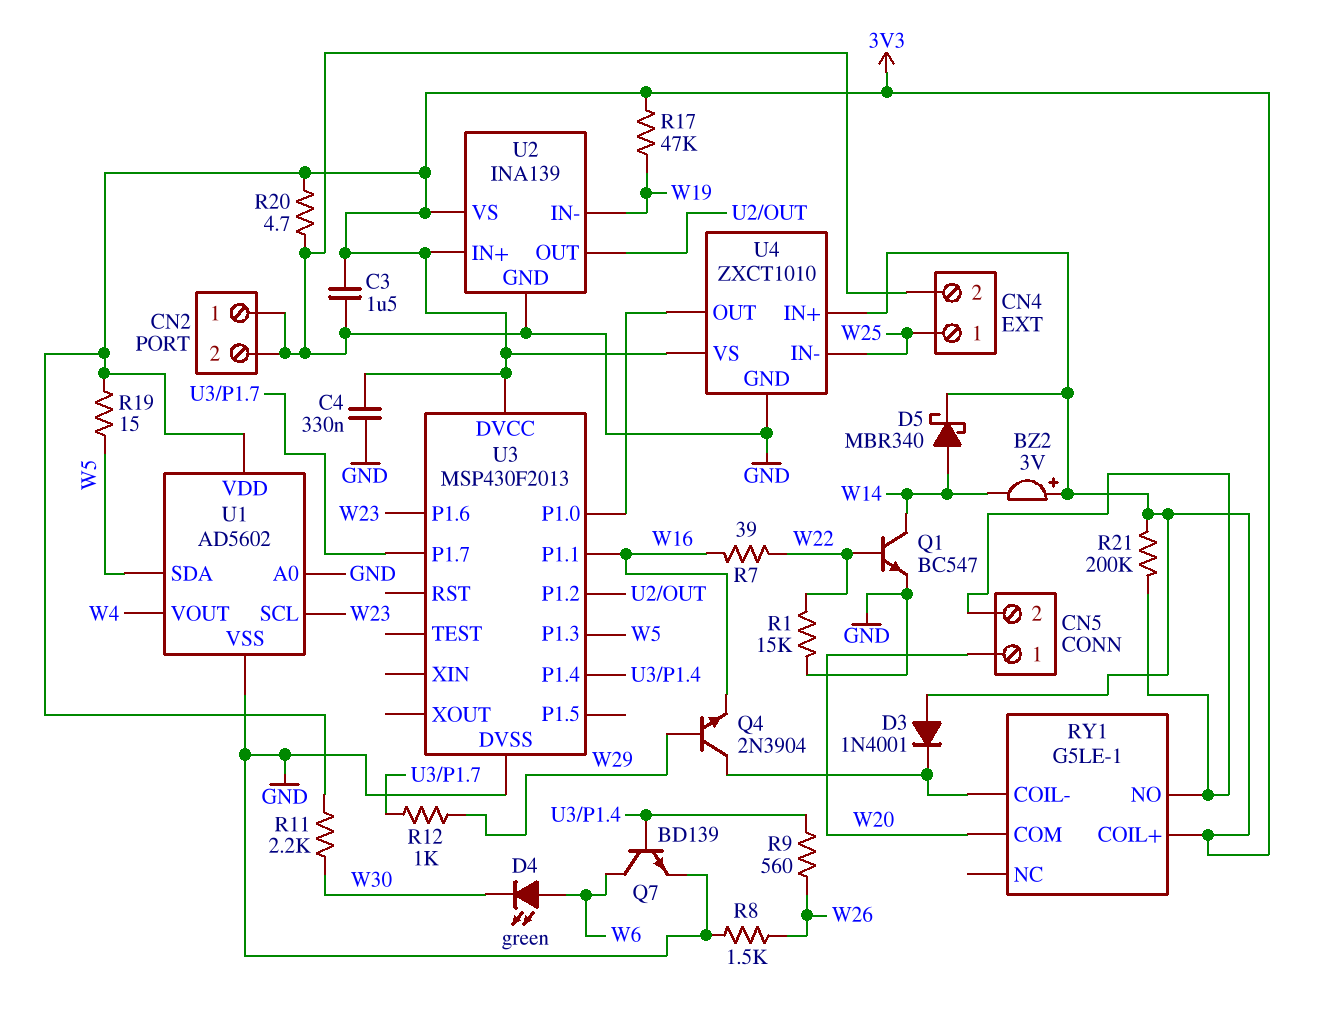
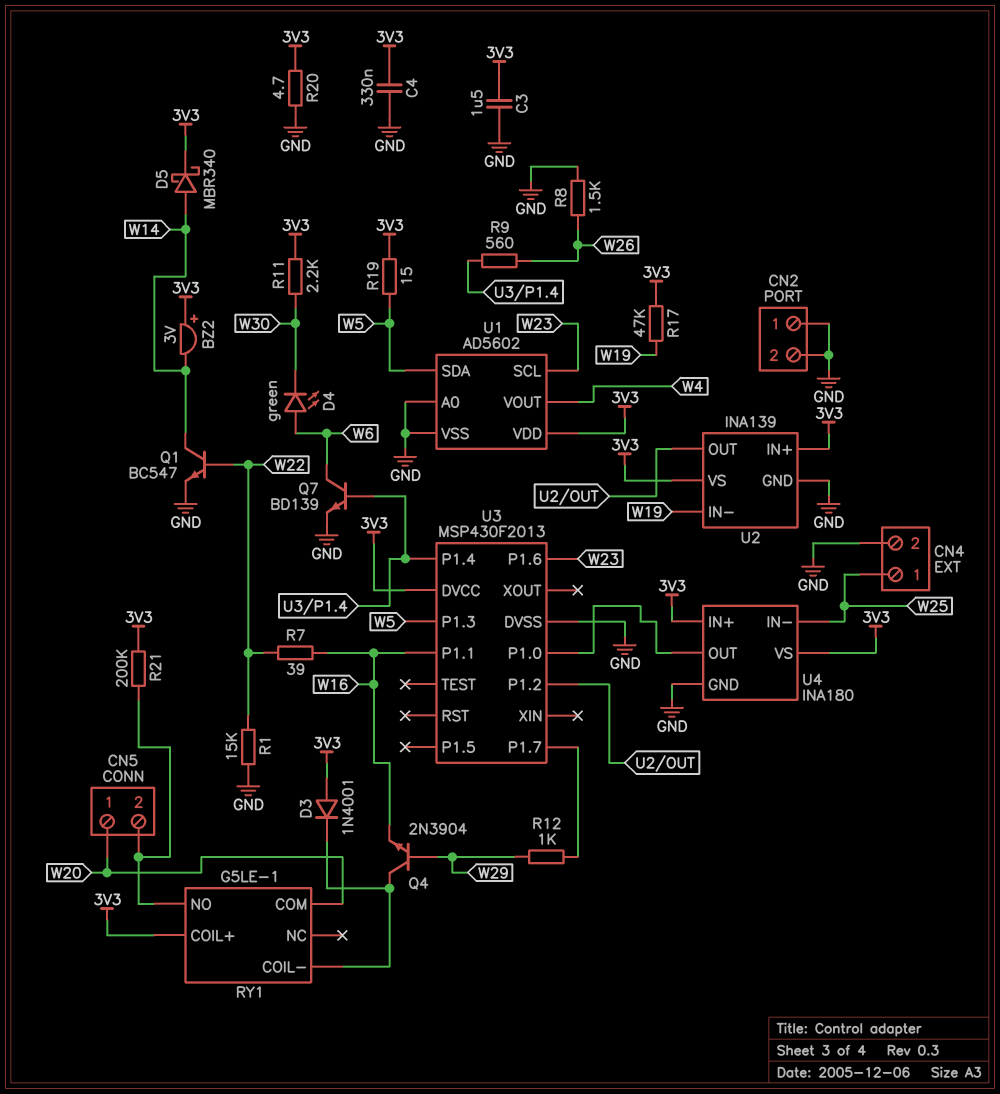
U4: ZXCT1010 -> INA180

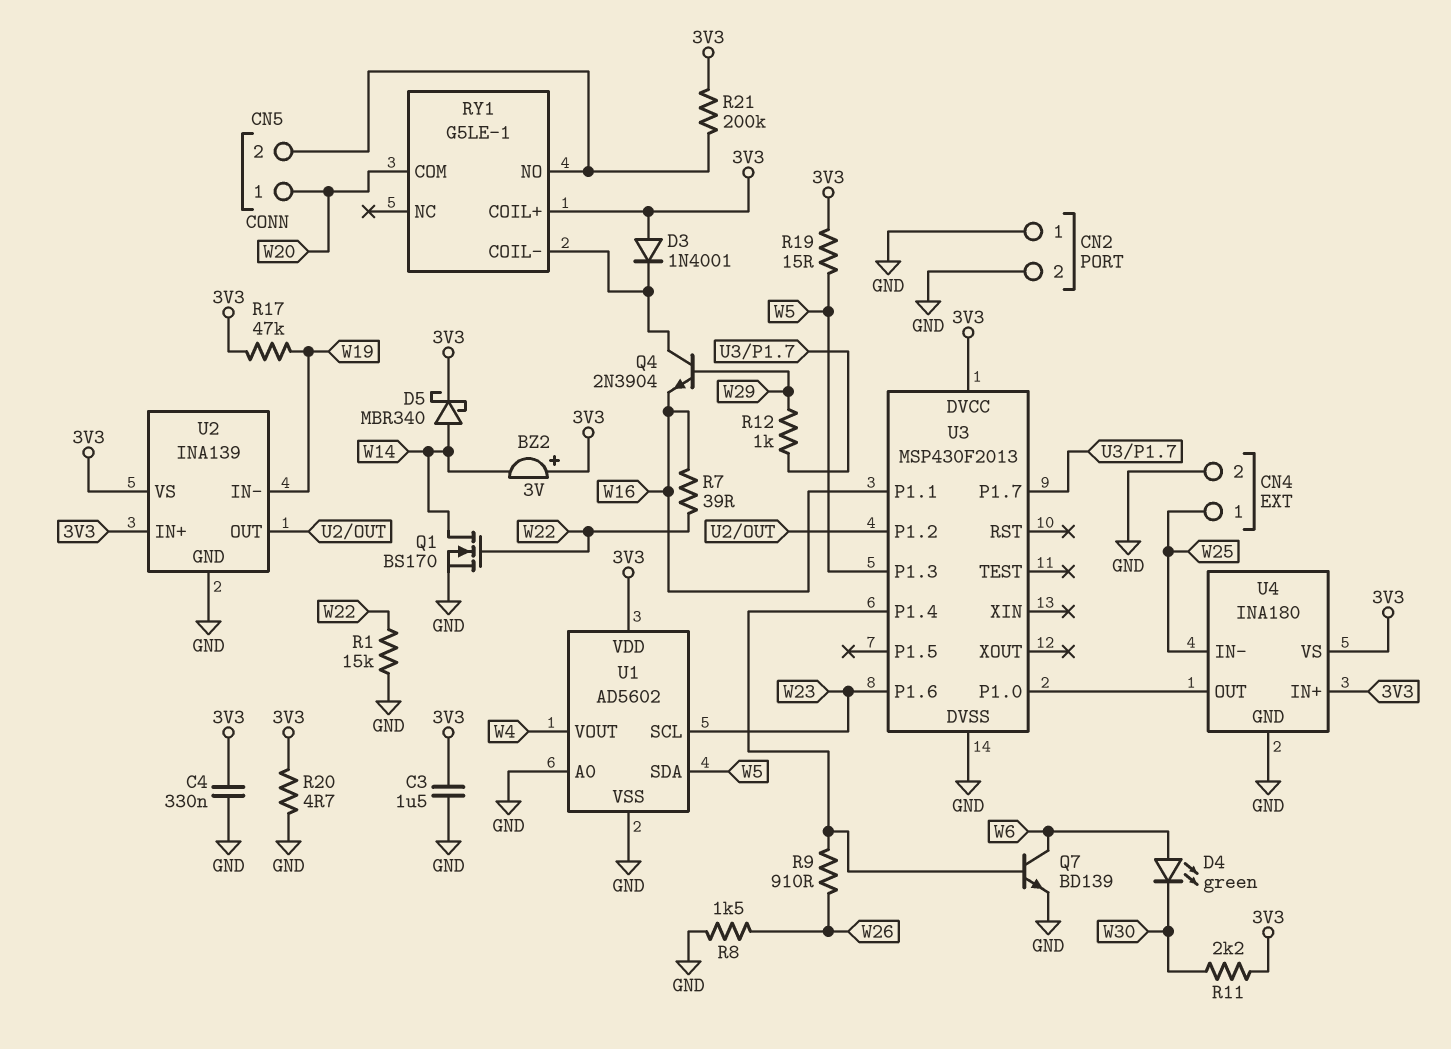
Q1: NPN BC547 (B W22, C W14, E GND) -> NMOS BS170 (G W22, D W14, S GND)
R9: 560 (U3/P1.4, W26) -> 910 (U3/P1.4, W26)

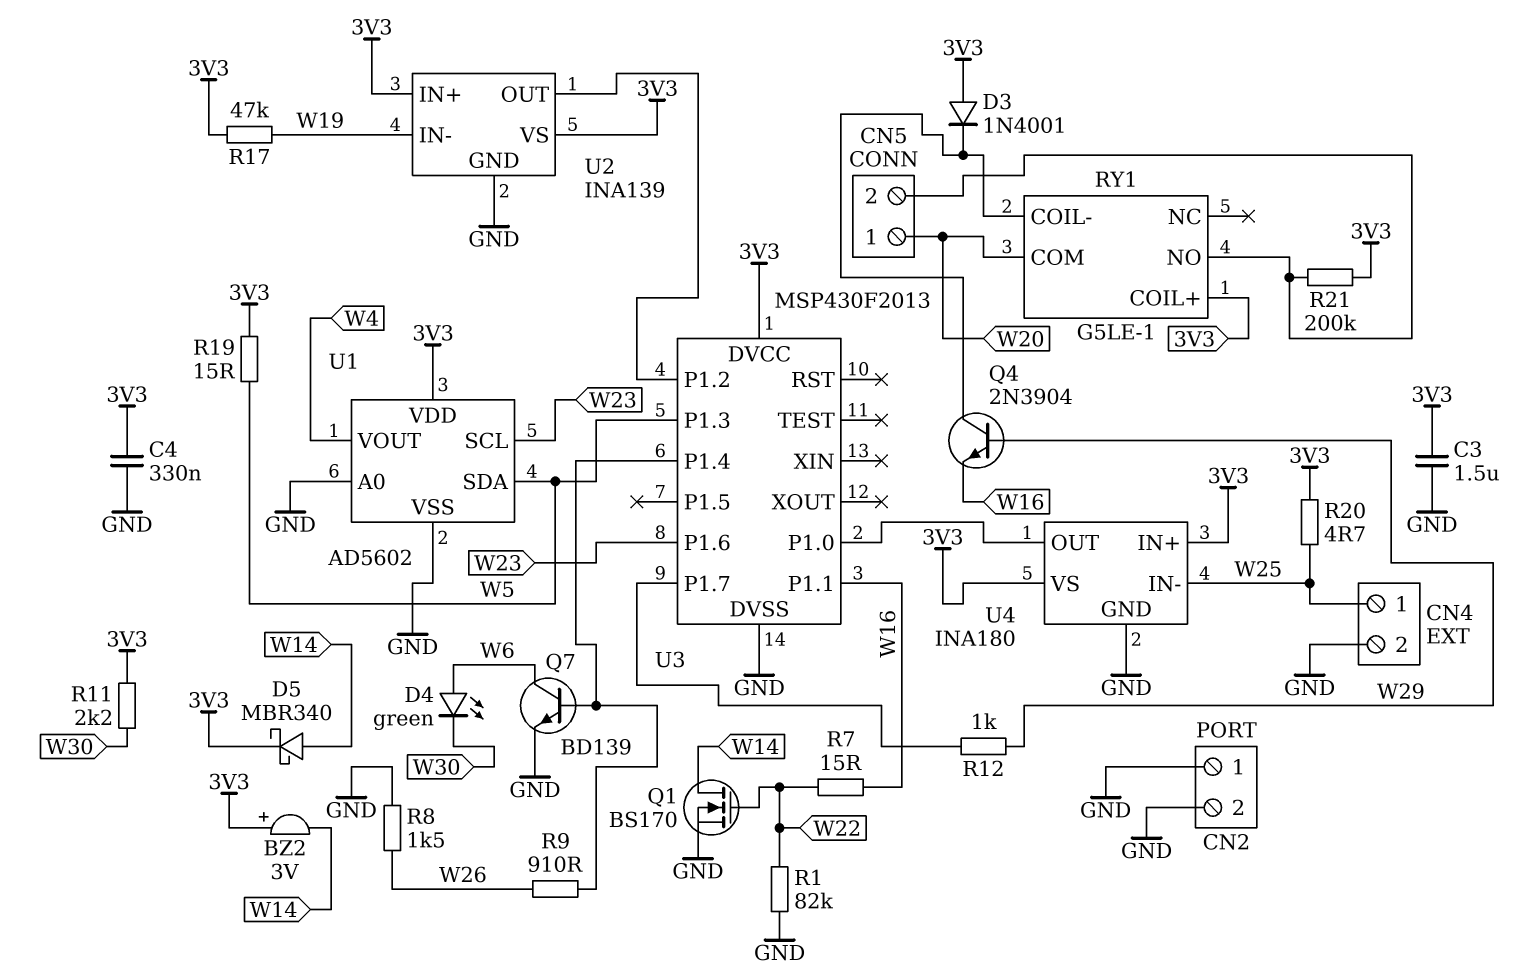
R1: 15k (GND, W22) -> 82k (GND, W22)
R7: 39 (W16, W22) -> 15 (W16, W22)
R20: 4.7 (3V3, GND) -> 4.7 (3V3, W25)

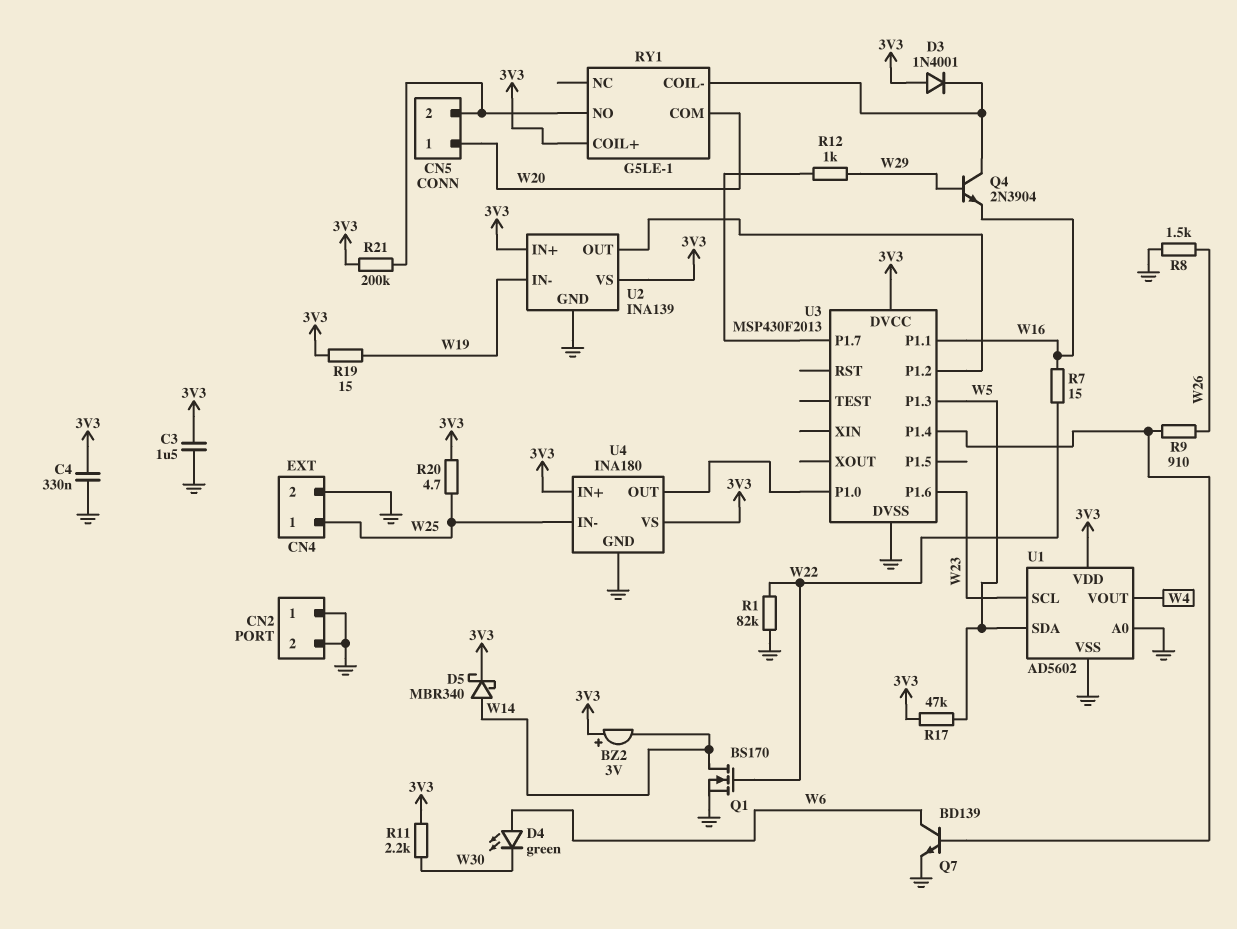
R17: 47k (3V3, W19) -> 47k (3V3, W5)
R19: 15 (3V3, W5) -> 15 (3V3, W19)

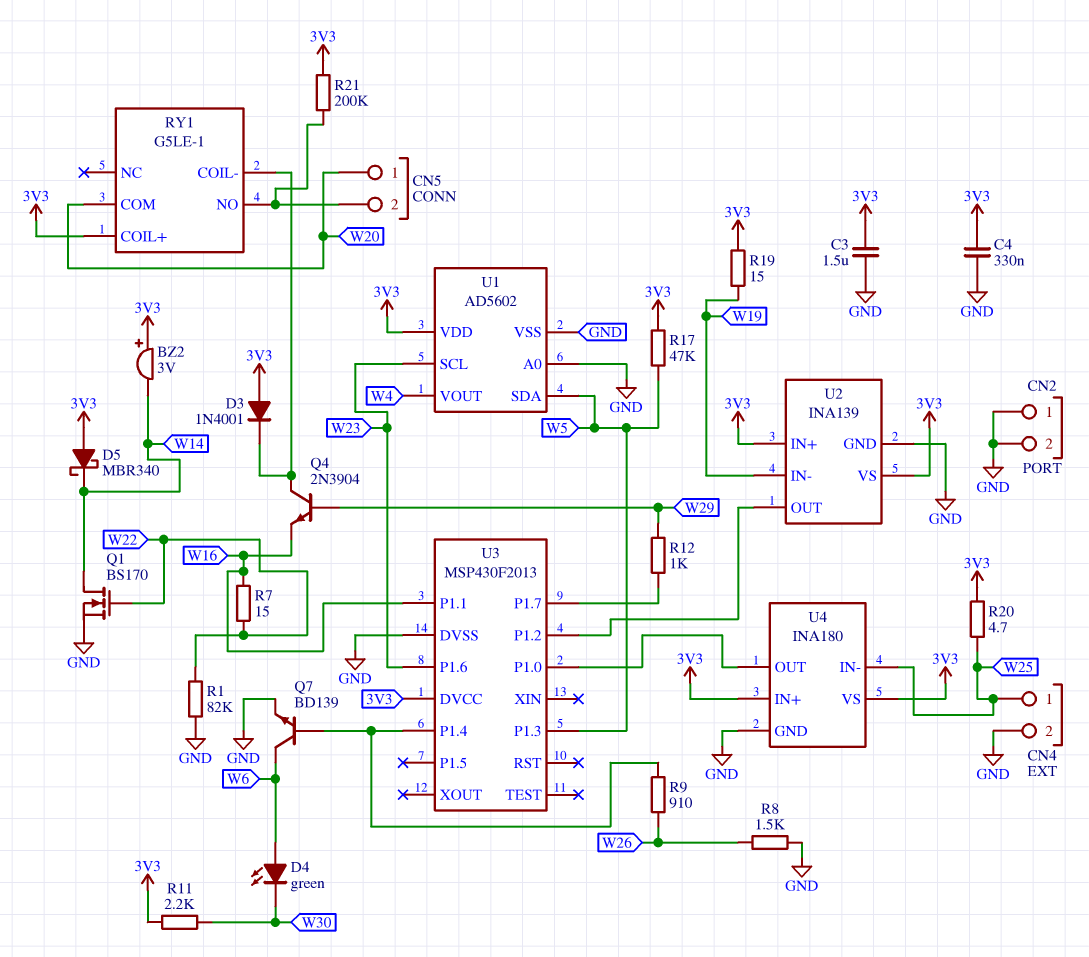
D5: schottky MBR340 (A W14, K 3V3) -> schottky MBR340 (A 3V3, K W14)

